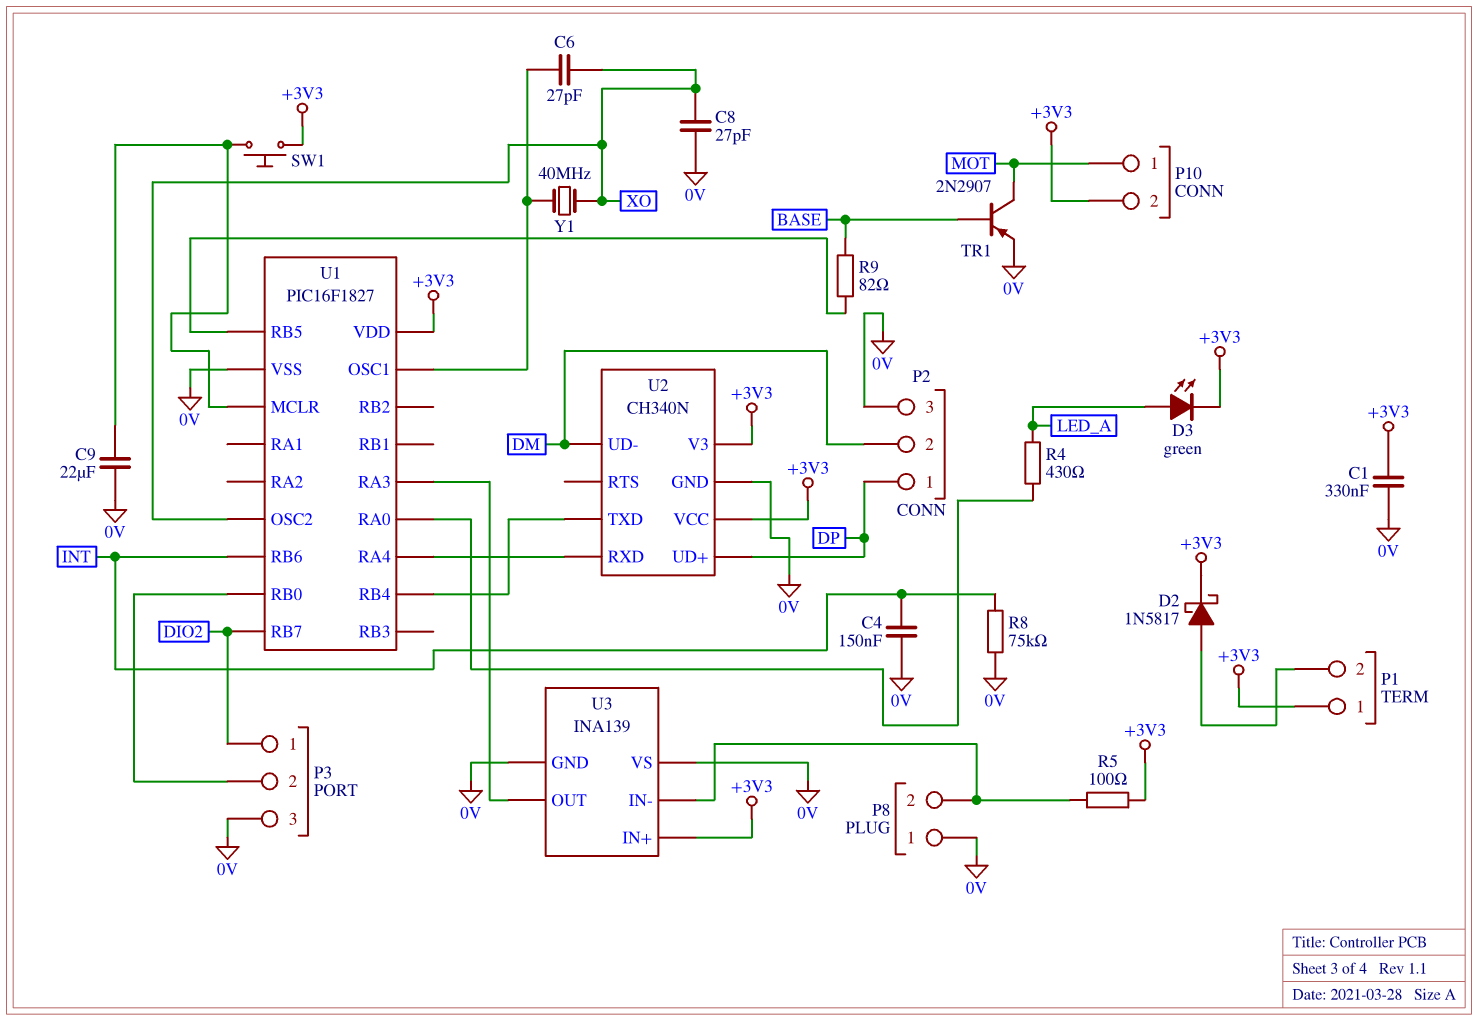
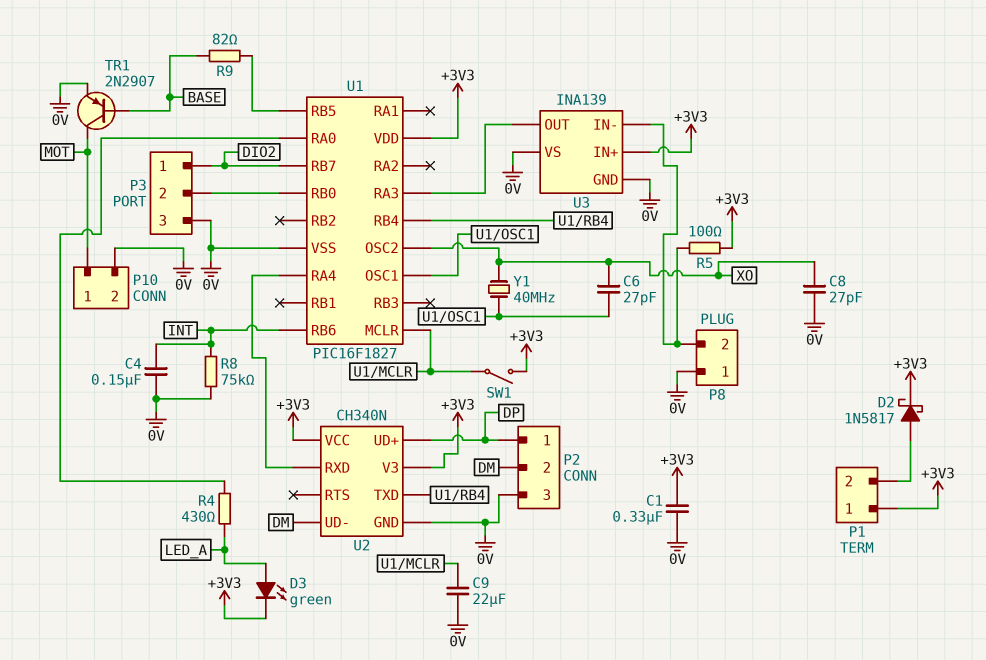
P10 pin 2: +3V3 -> 0V
SW1: button (+3V3, U1/MCLR) -> switch (+3V3, U1/MCLR)

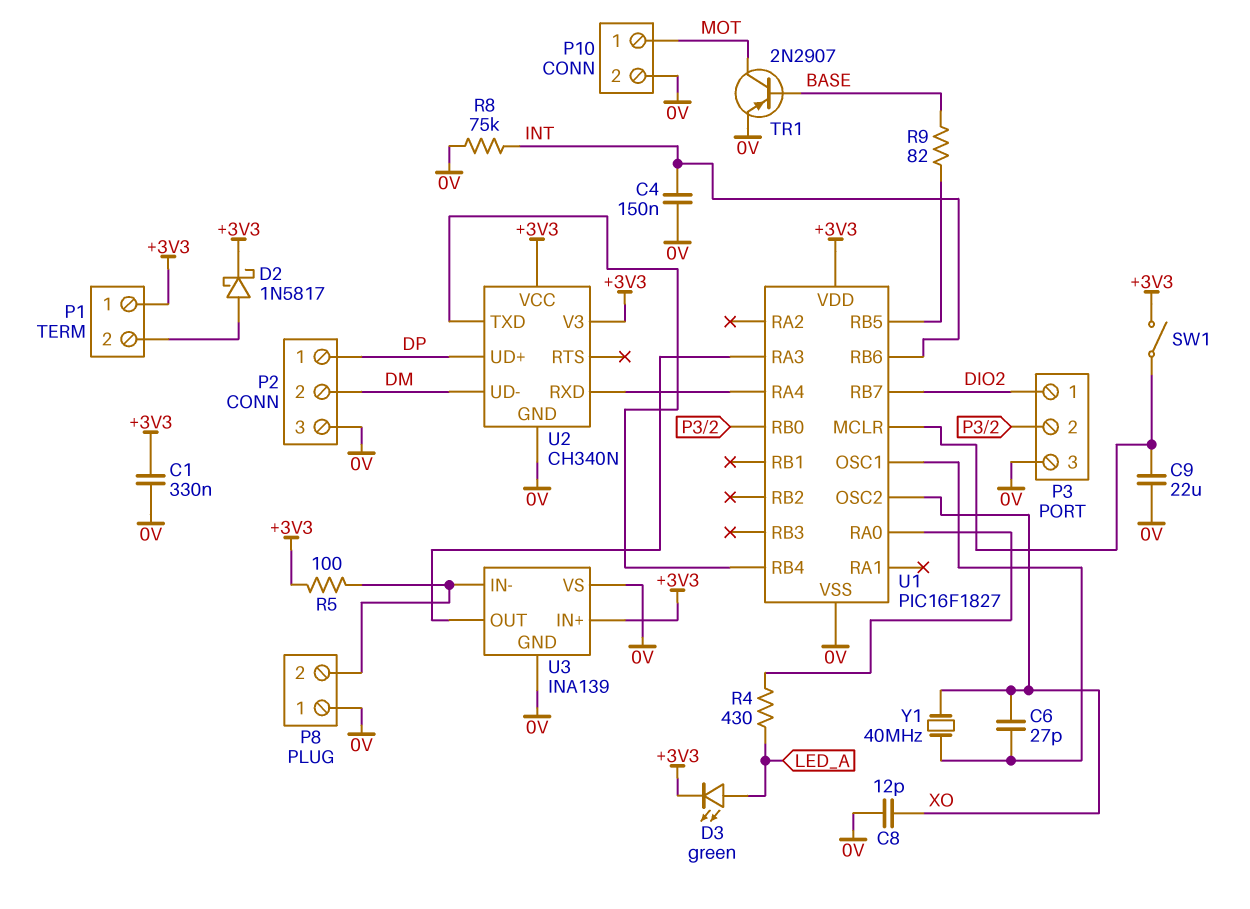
C8: 27pF (0V, XO) -> 12pF (0V, XO)

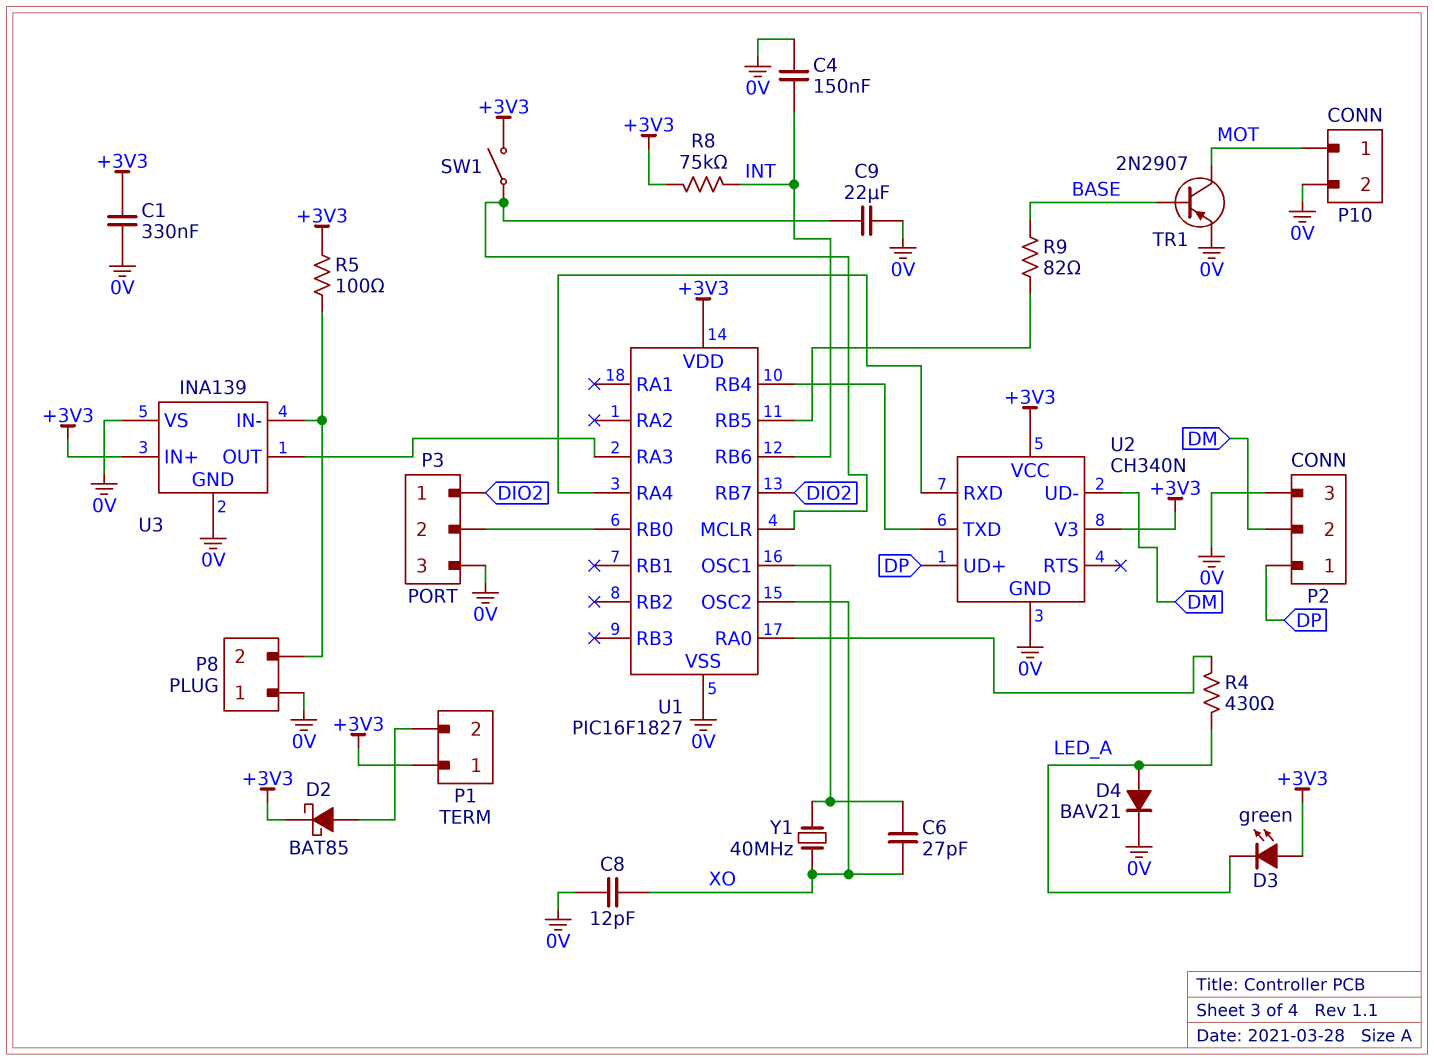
D2: schottky 1N5817 (A P1/2, K +3V3) -> schottky BAT85 (A P1/2, K +3V3)
D3: LED green (A LED_A, K +3V3) -> LED green (A +3V3, K LED_A)
D4: none -> diode BAV21 (A LED_A, K 0V)
R8: 75k (0V, INT) -> 75k (+3V3, INT)

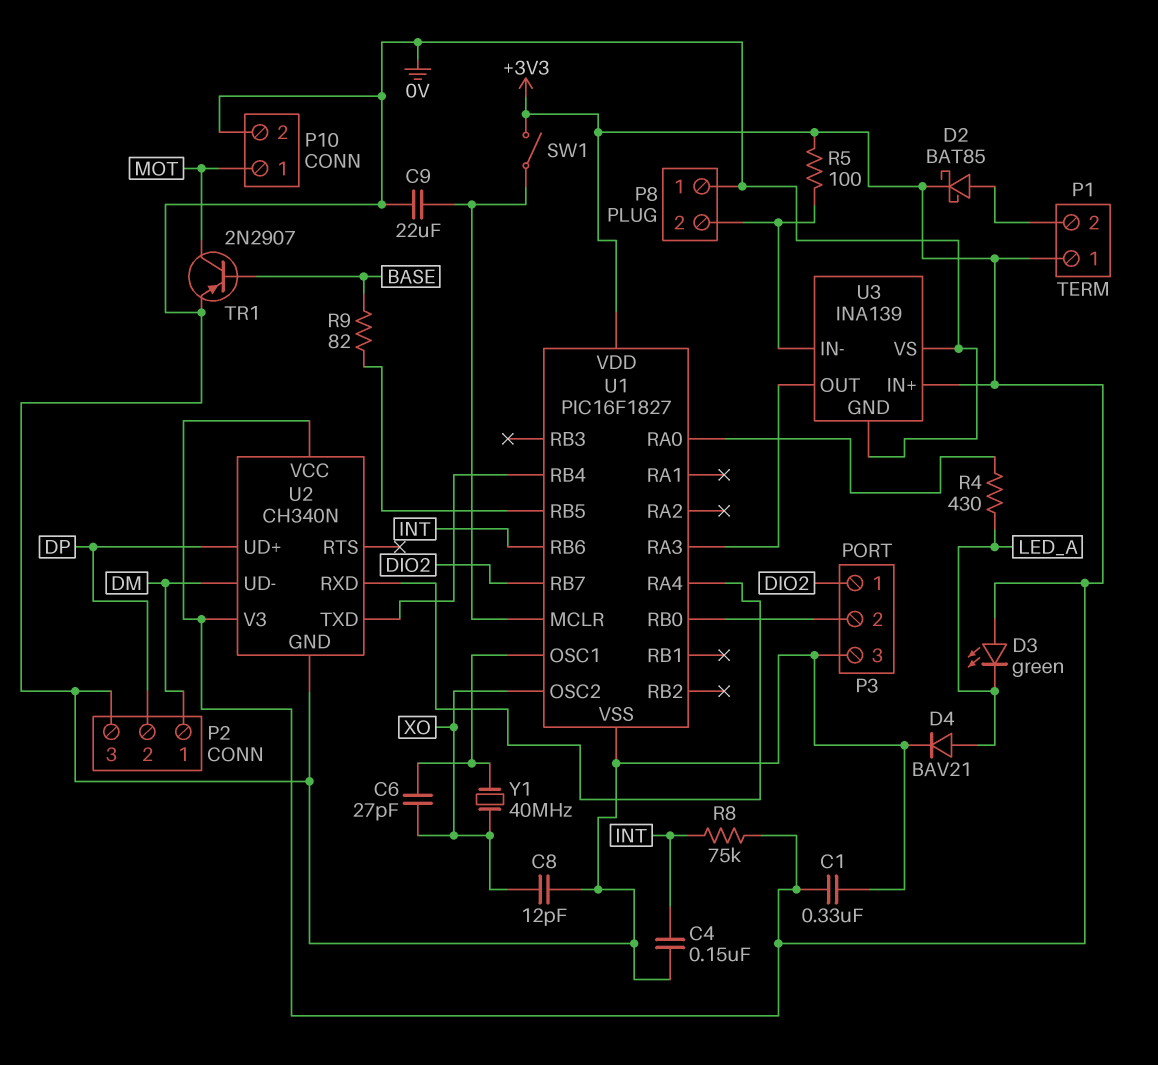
P2 pin 1: DP -> DM
P2 pin 2: DM -> DP

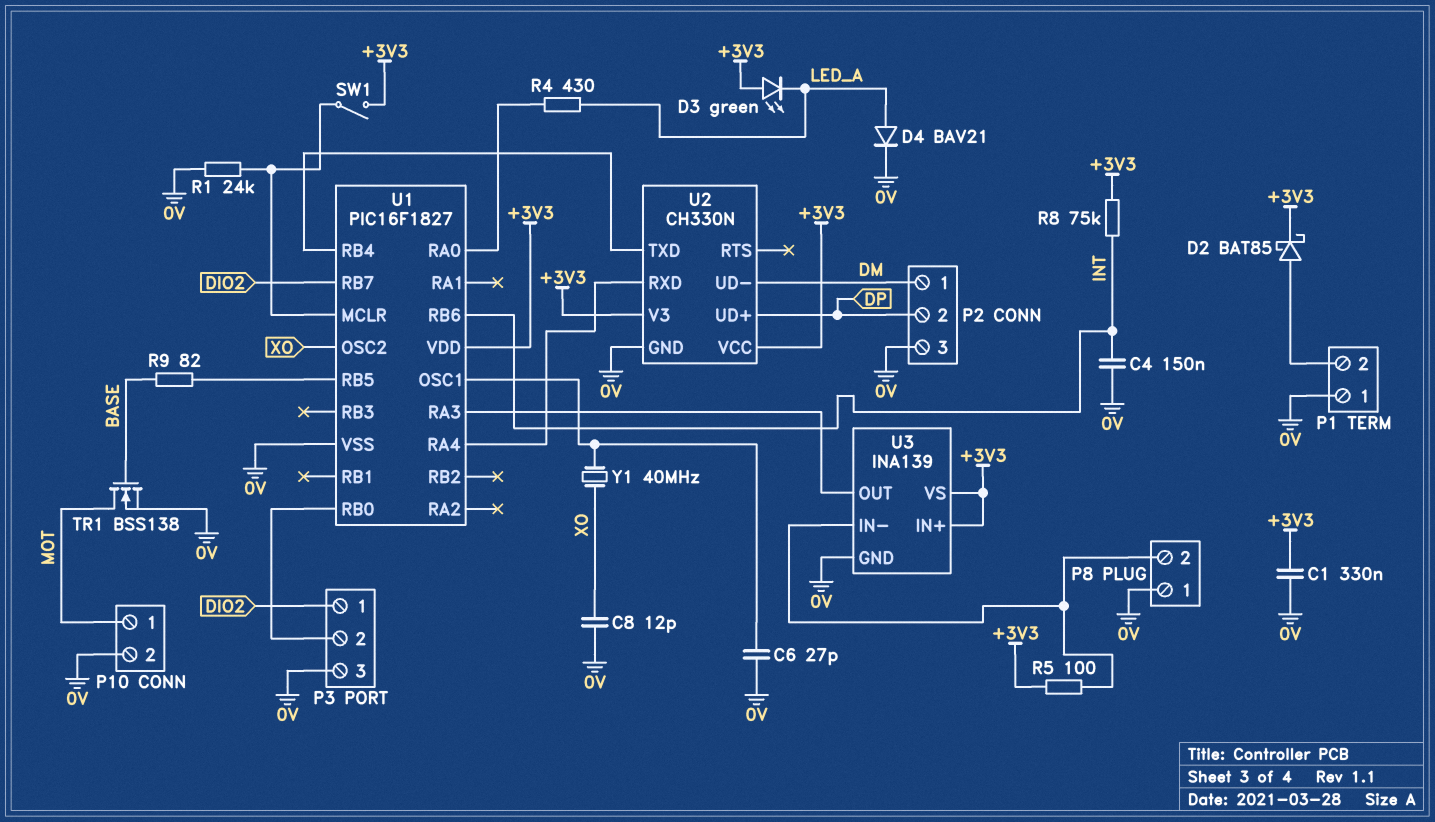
C6: 27pF (U1/OSC1, XO) -> 27pF (0V, U1/OSC1)
C9: 22uF (0V, U1/MCLR) -> none
P1 pin 1: +3V3 -> 0V
R1: none -> 24k (0V, U1/MCLR)
TR1: PNP 2N2907 (B BASE, C MOT, E 0V) -> NMOS BSS138 (G BASE, D MOT, S 0V)
U2: CH340N -> CH330N
U3 pin VS: 0V -> +3V3

